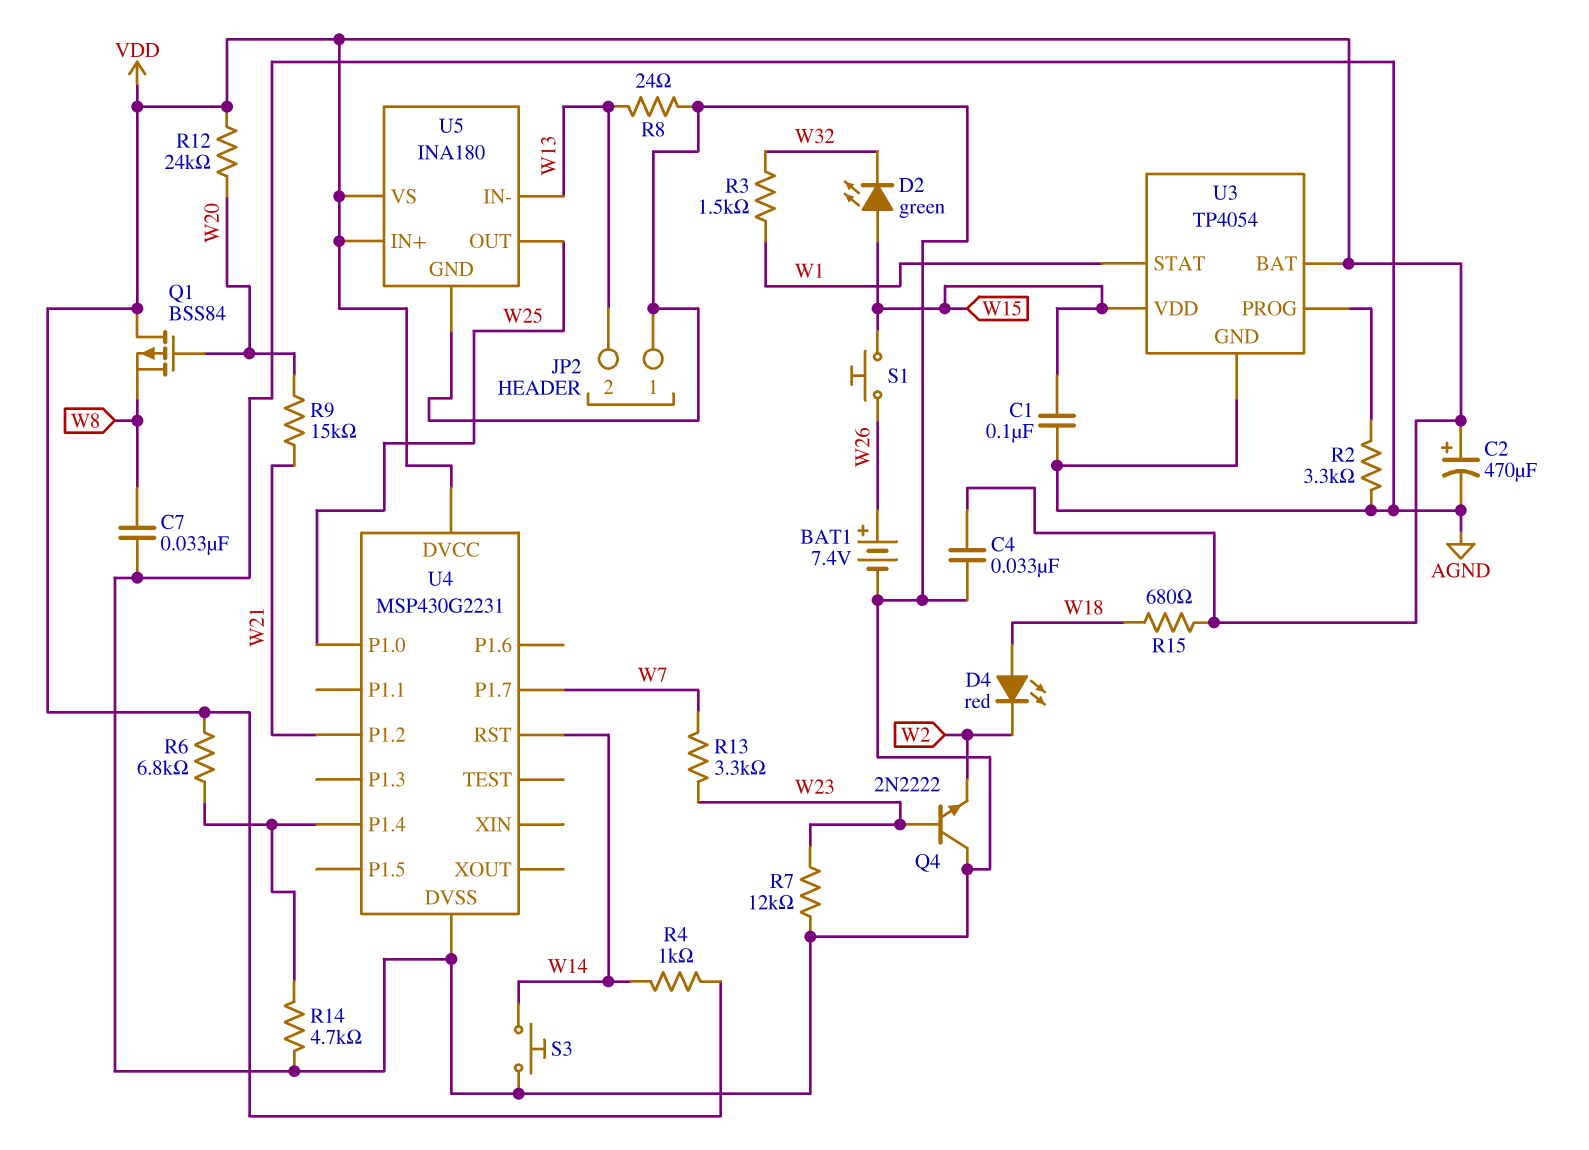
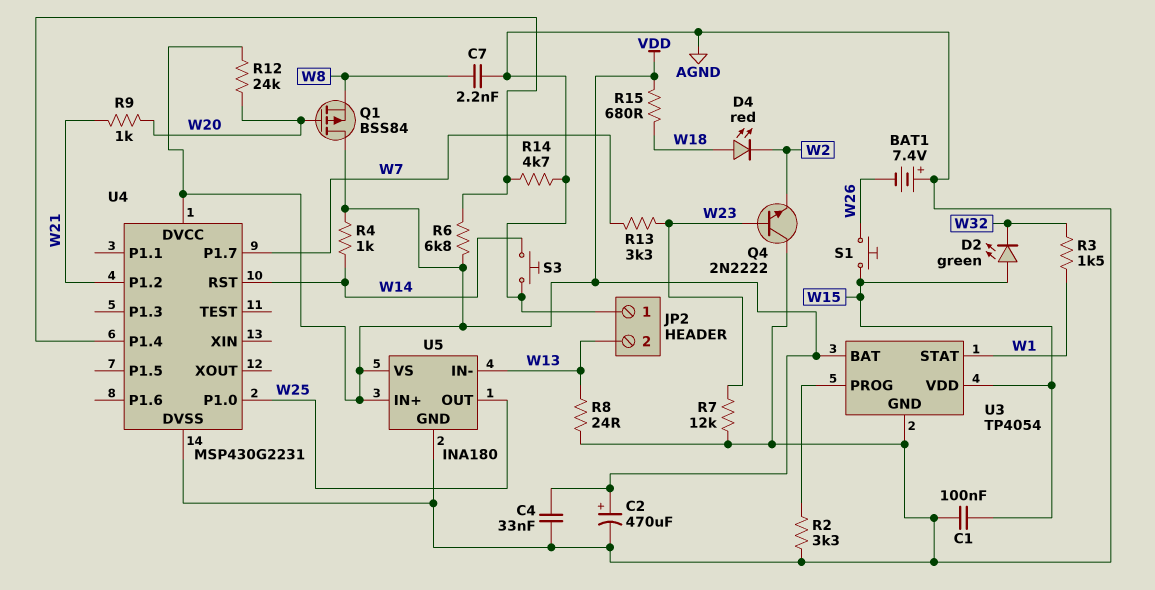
BAT1: 7.4V (plus W26, minus AGND) -> 7.4V (plus AGND, minus W26)
C7: 33nF (AGND, W8) -> 2.2nF (AGND, W8)
R9: 15k (W20, W21) -> 1k (W20, W21)

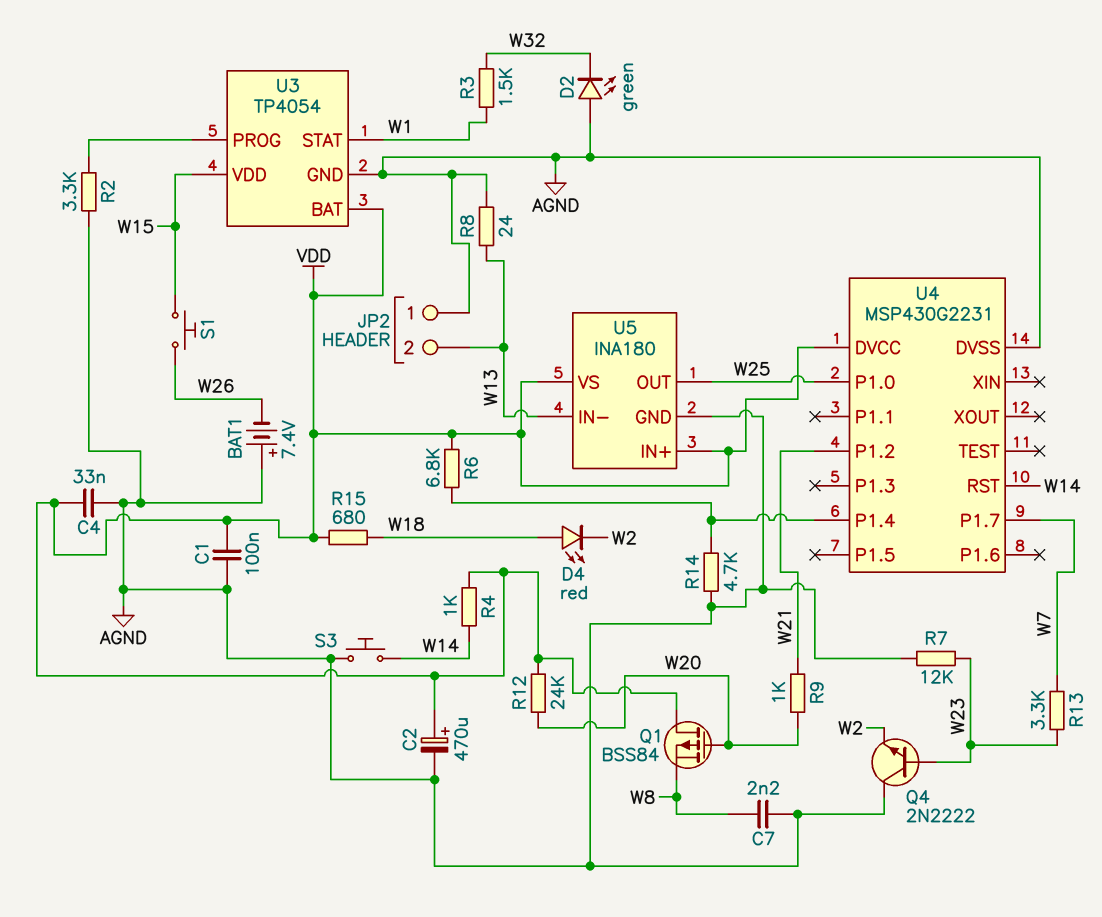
C1: 100nF (AGND, W15) -> 100nF (AGND, VDD)
D2: LED green (A W15, K W32) -> LED green (A AGND, K W32)

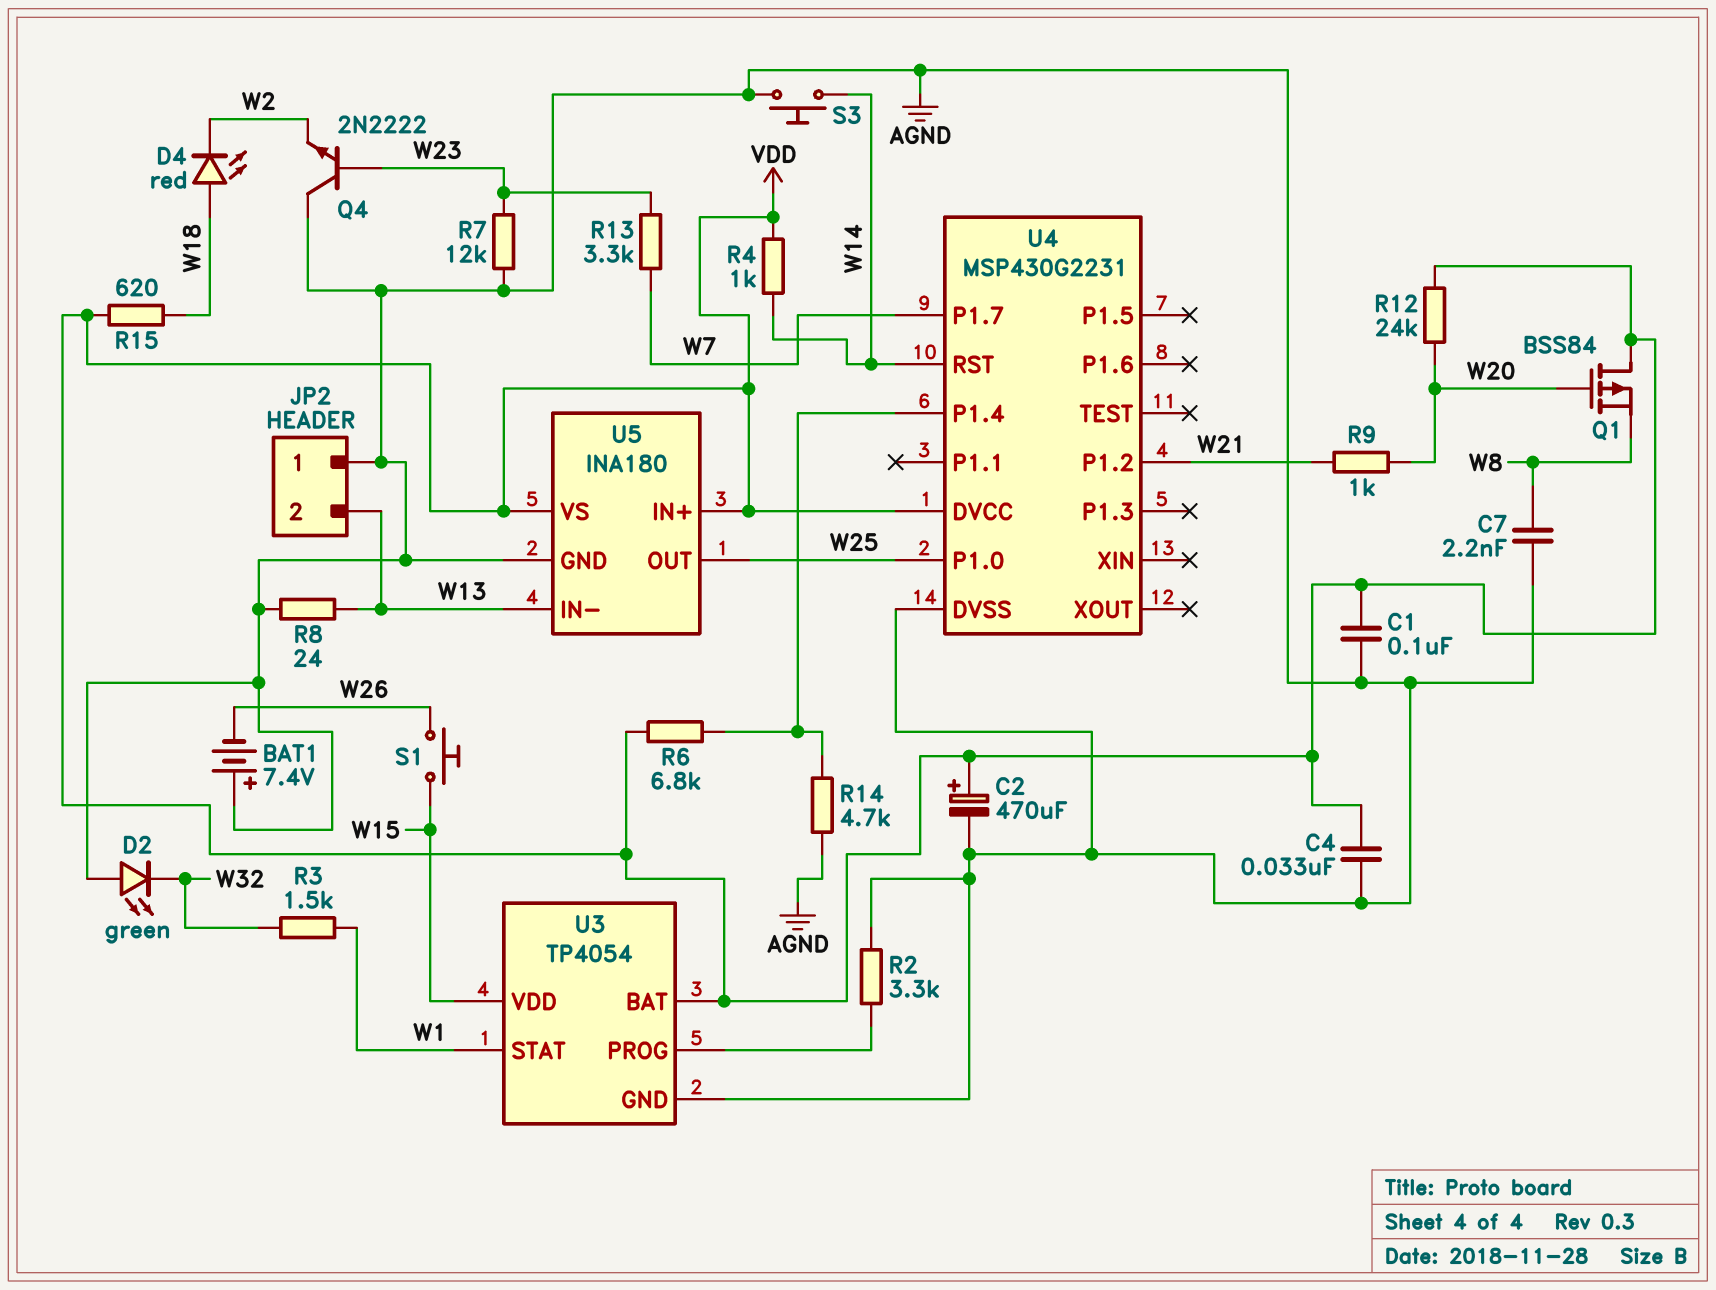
R15: 680 (VDD, W18) -> 620 (VDD, W18)

